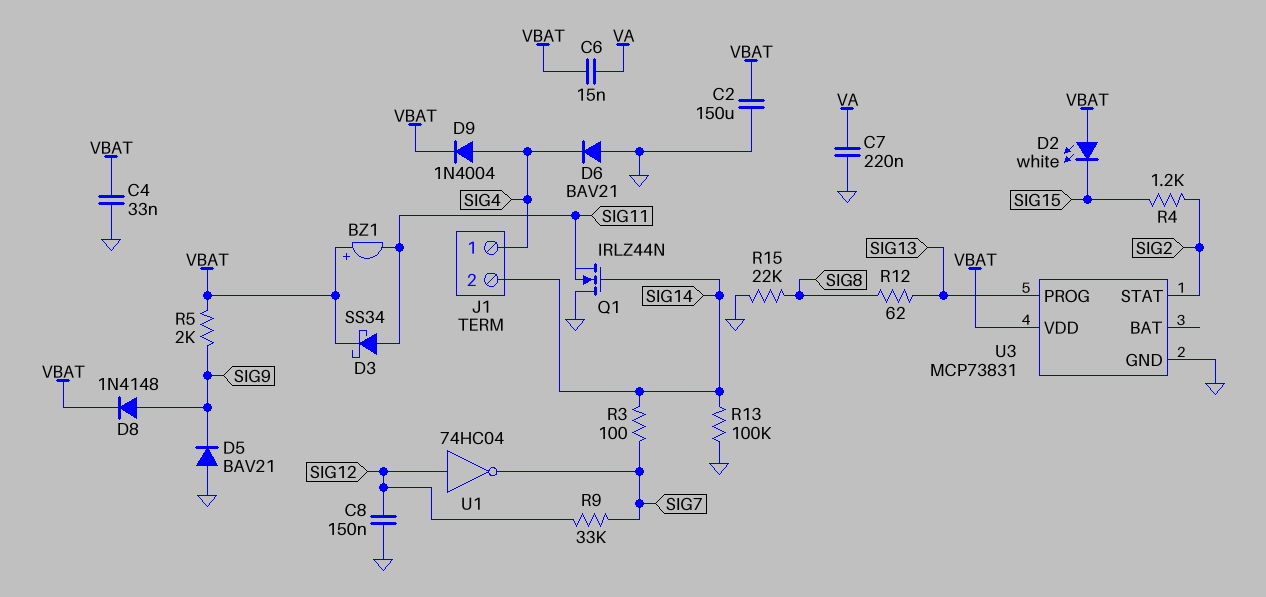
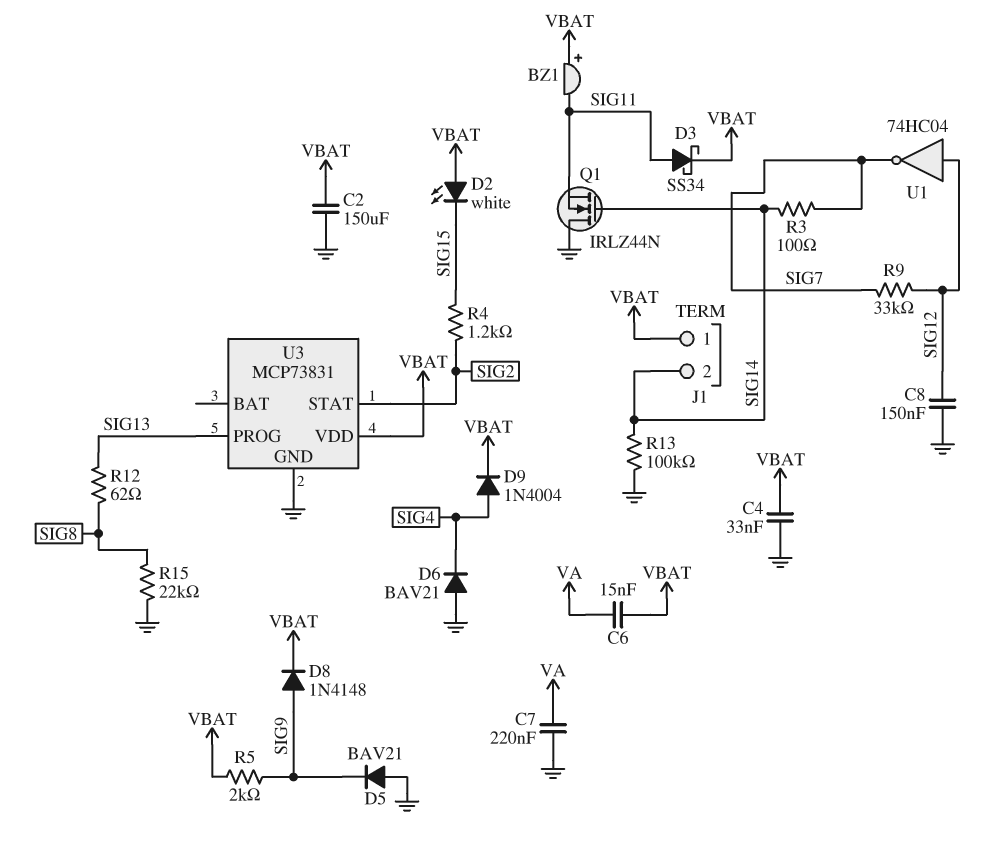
J1 pin 1: SIG4 -> VBAT

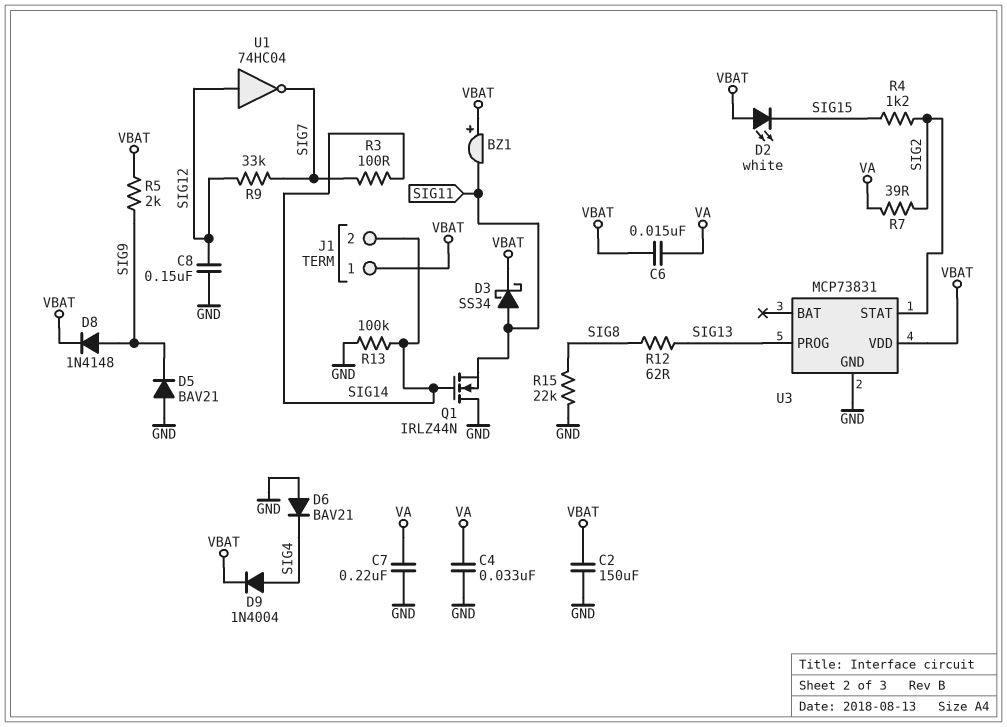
C4: 33nF (GND, VBAT) -> 33nF (GND, VA)
R7: none -> 39 (SIG2, VA)

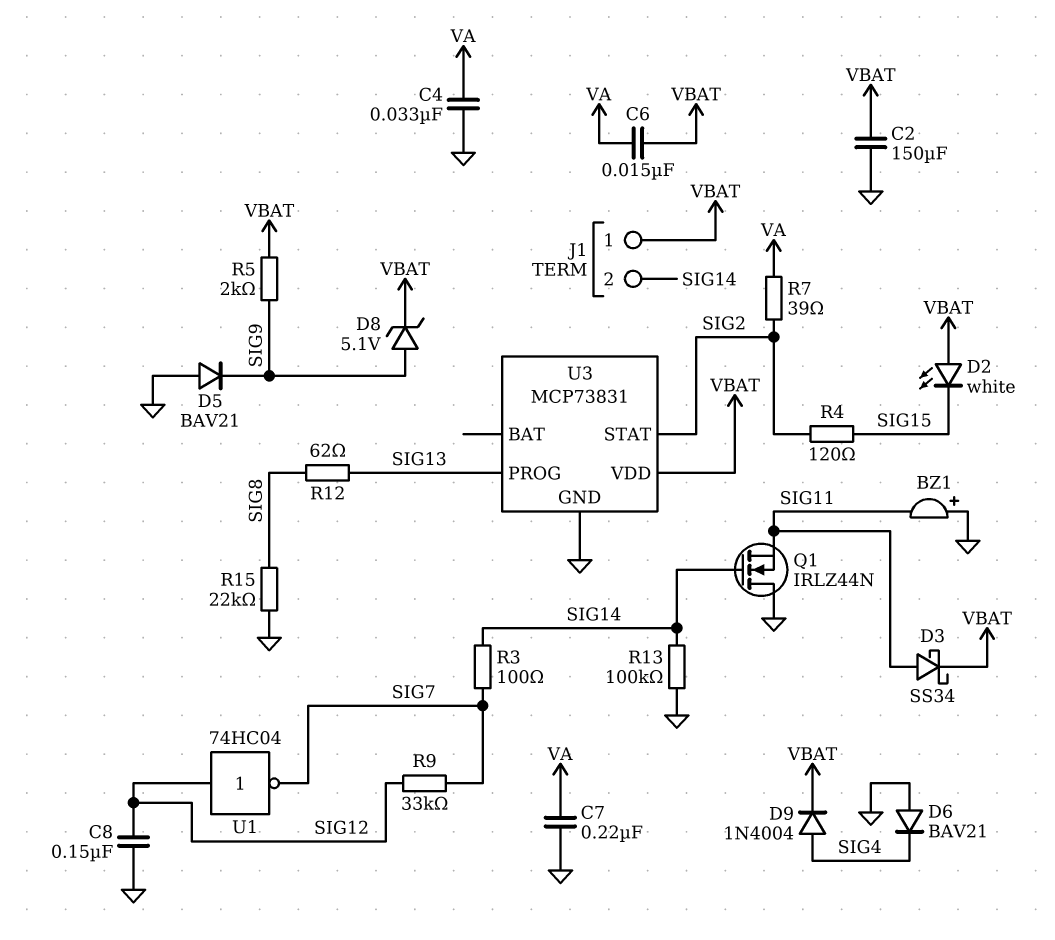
BZ1: buzzer (plus VBAT, minus SIG11) -> buzzer (plus GND, minus SIG11)
D8: diode 1N4148 (A SIG9, K VBAT) -> zener 5.1V (A SIG9, K VBAT)
R4: 1.2k (SIG2, SIG15) -> 120 (SIG2, SIG15)

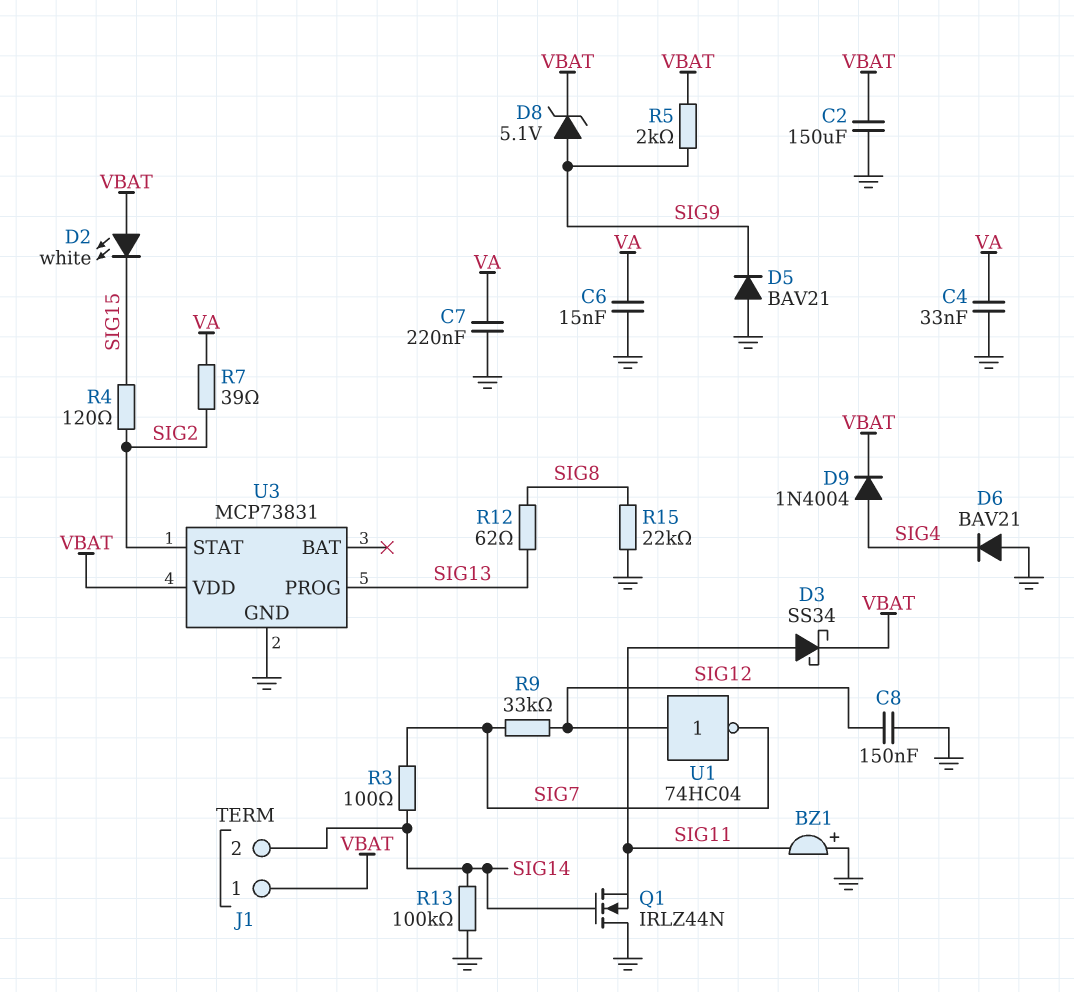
C6: 15nF (VA, VBAT) -> 15nF (GND, VA)

